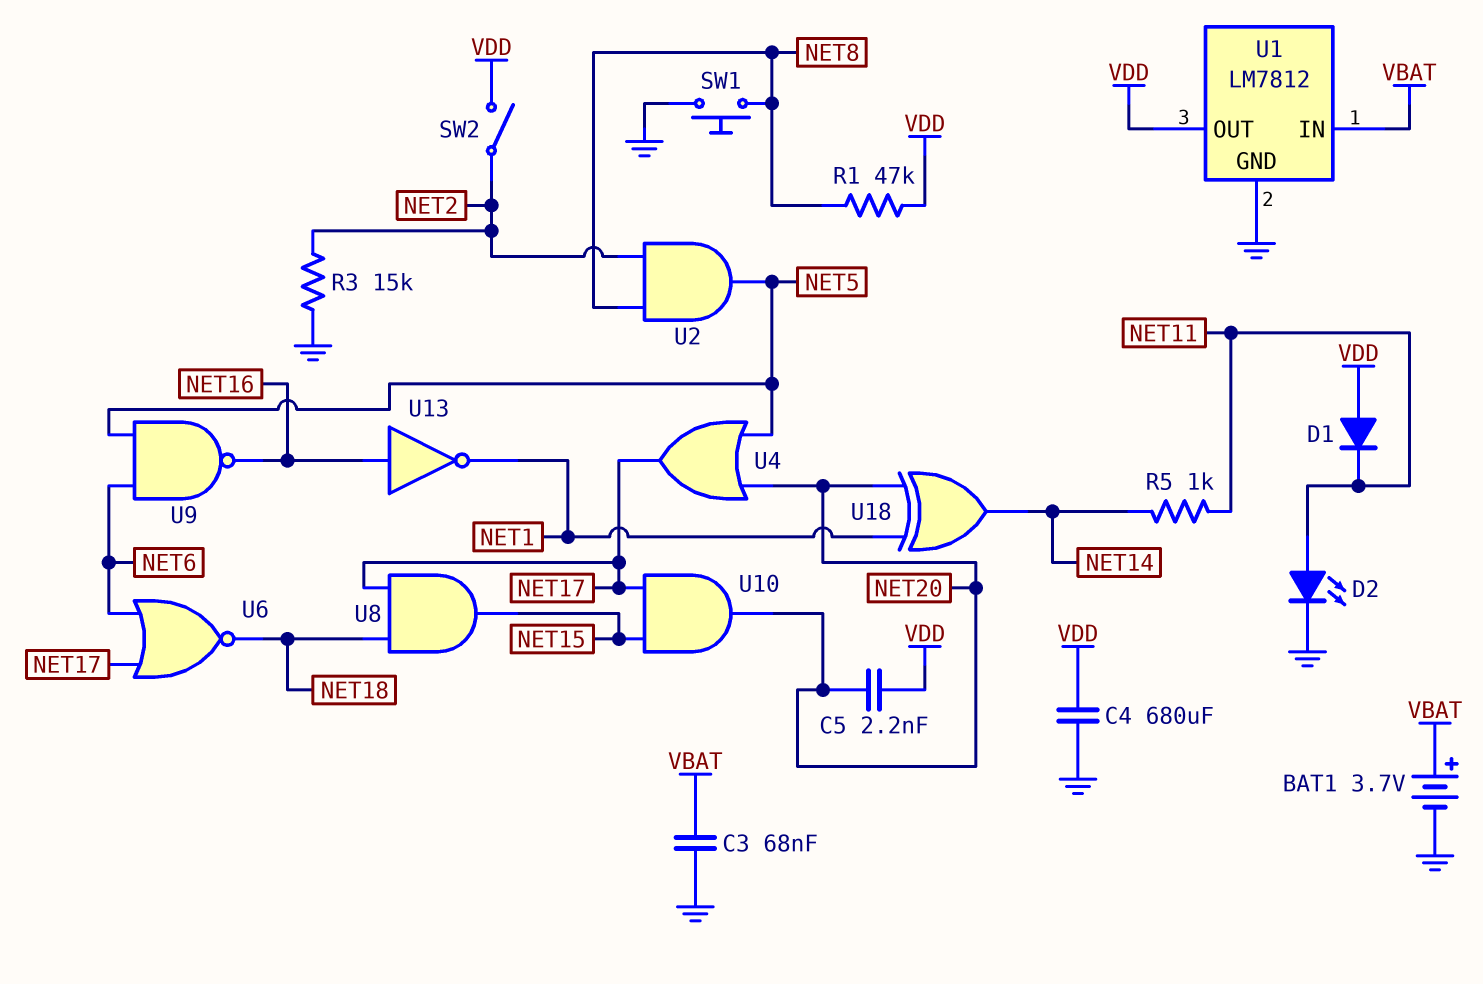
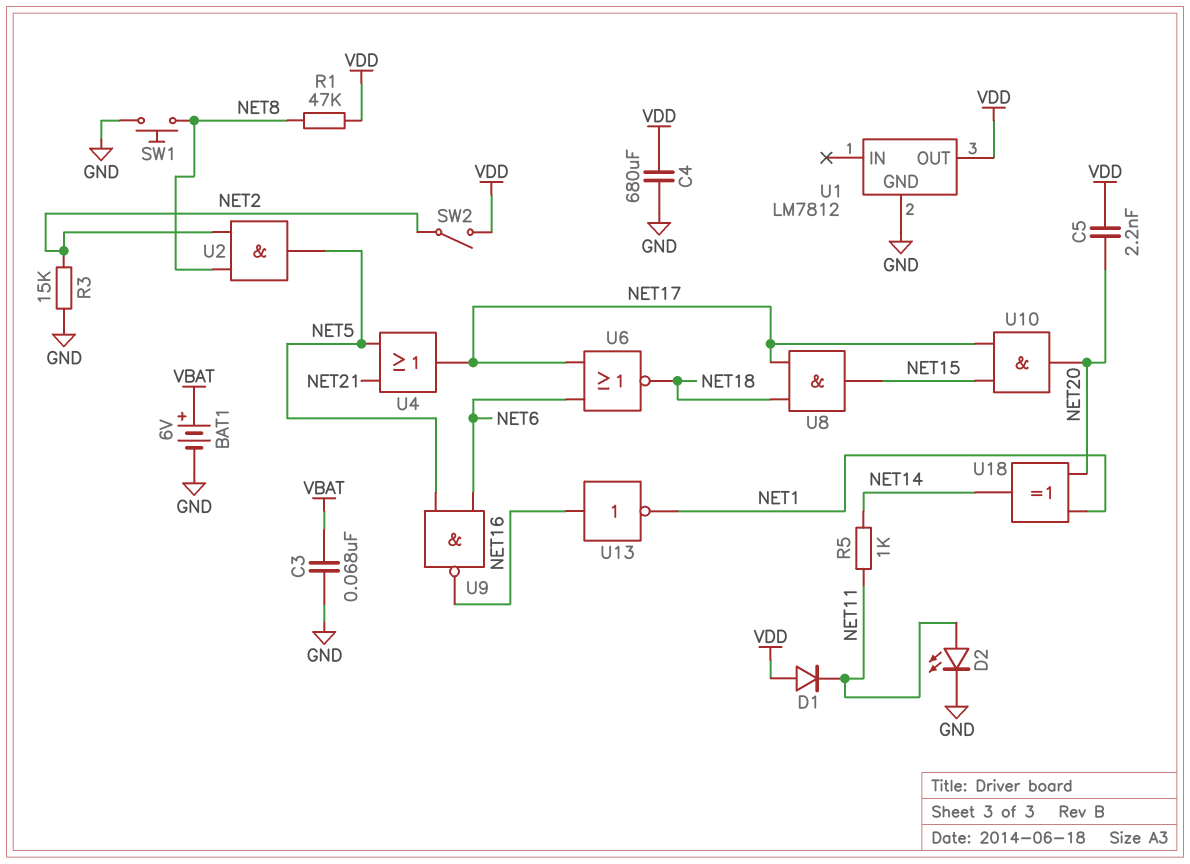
BAT1: 3.7V (plus VBAT, minus GND) -> 6V (plus VBAT, minus GND)
U1 pin IN: VBAT -> none
U4: OR (in NET5, in NET20, out NET17) -> OR (in NET5, in NET21, out NET17)

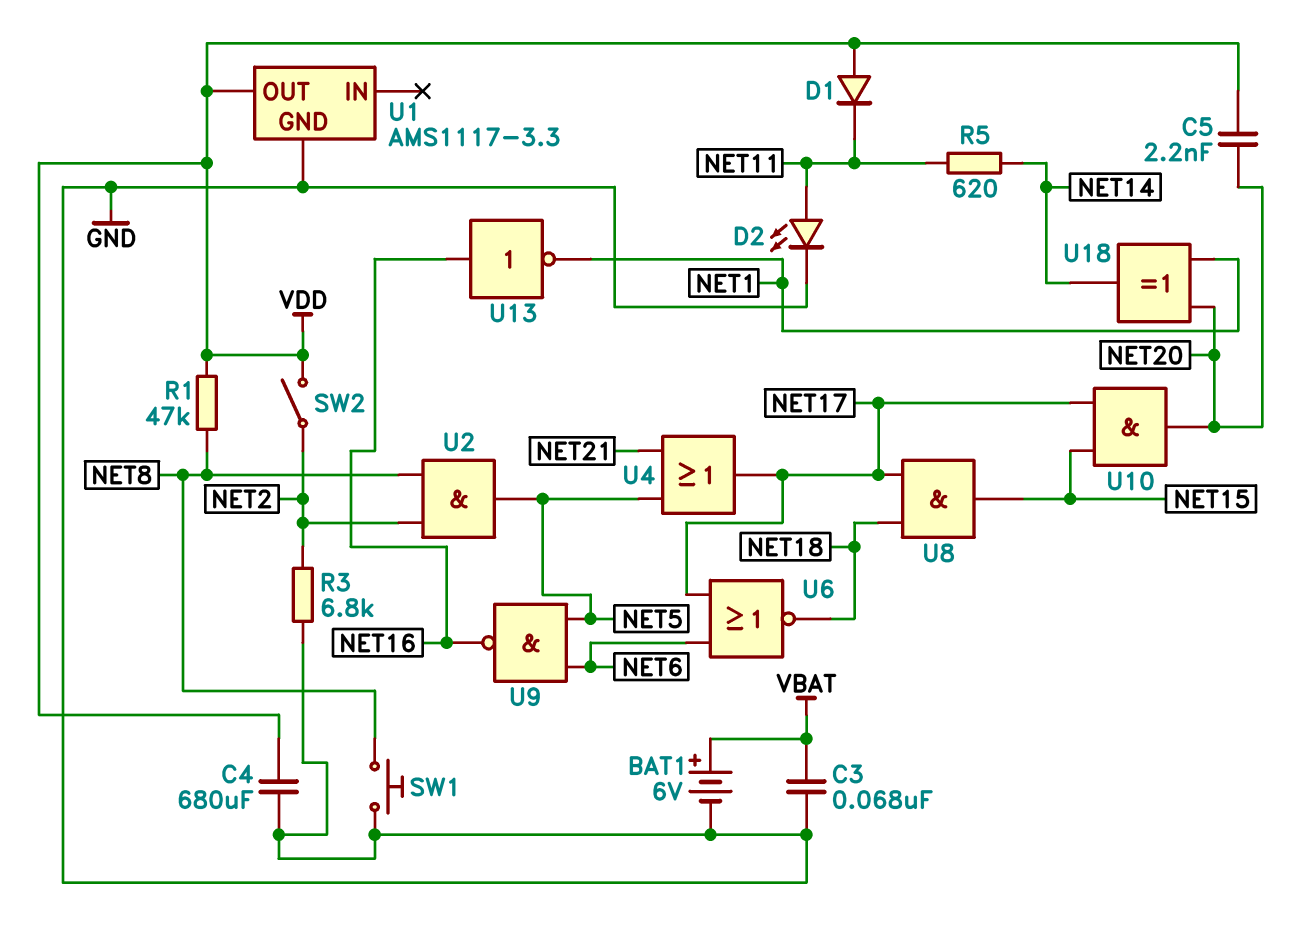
R3: 15k (GND, NET2) -> 6.8k (GND, NET2)
R5: 1k (NET11, NET14) -> 620 (NET11, NET14)
U1: LM7812 -> AMS1117-3.3

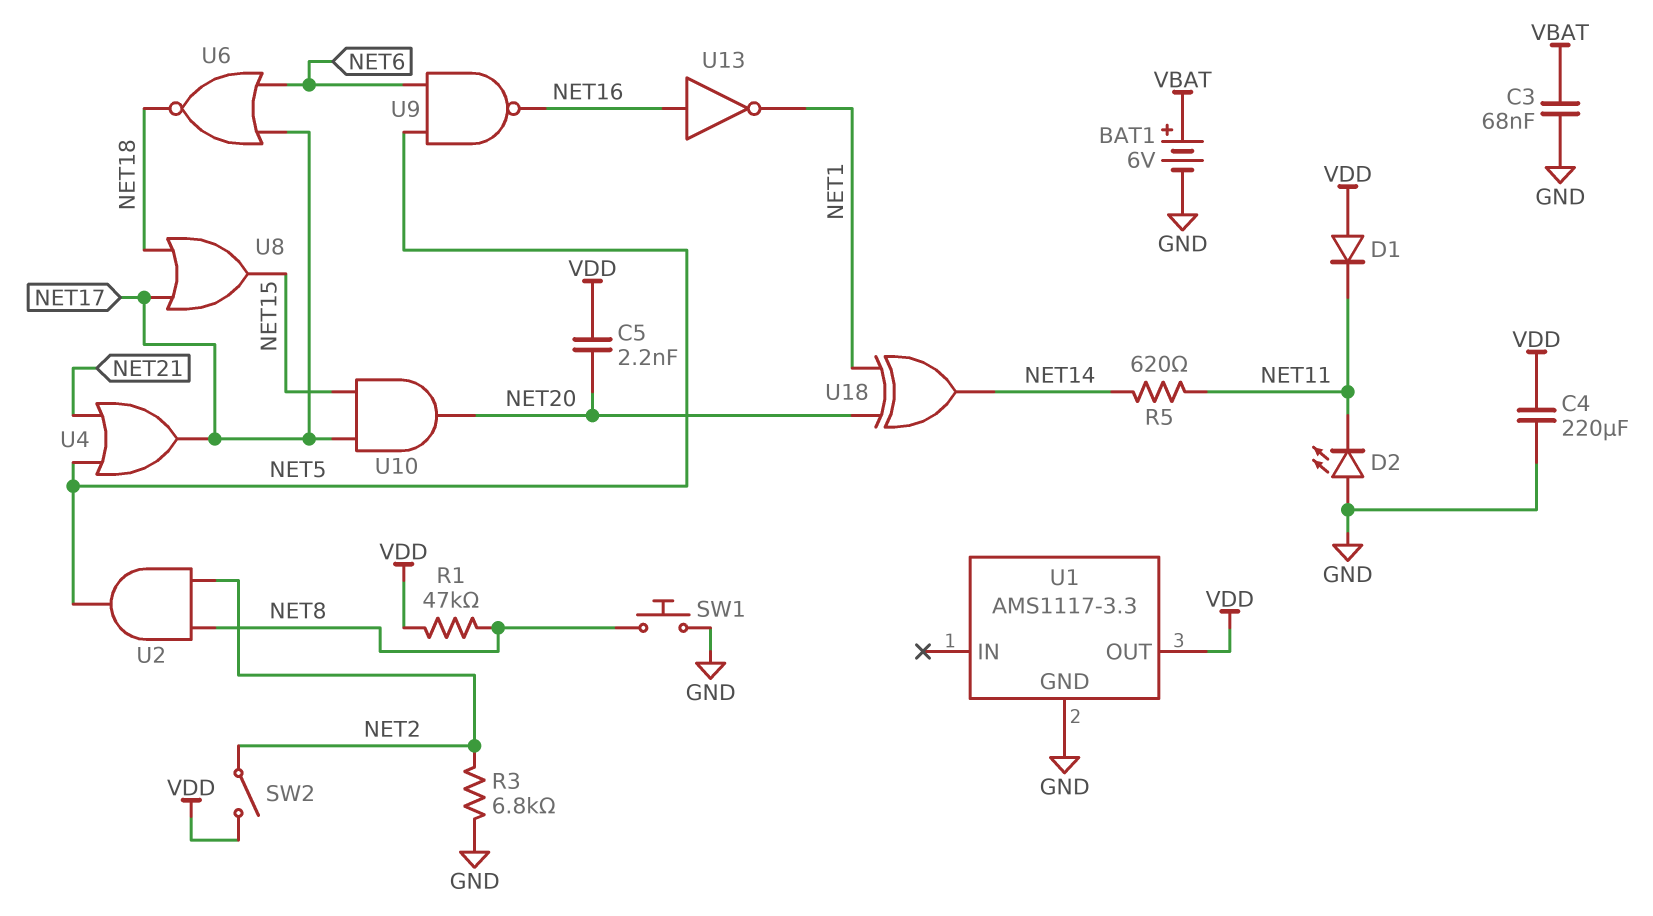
C4: 680uF (GND, VDD) -> 220uF (GND, VDD)
D2: LED (A NET11, K GND) -> LED (A GND, K NET11)
U8: AND (in NET17, in NET18, out NET15) -> OR (in NET17, in NET18, out NET15)

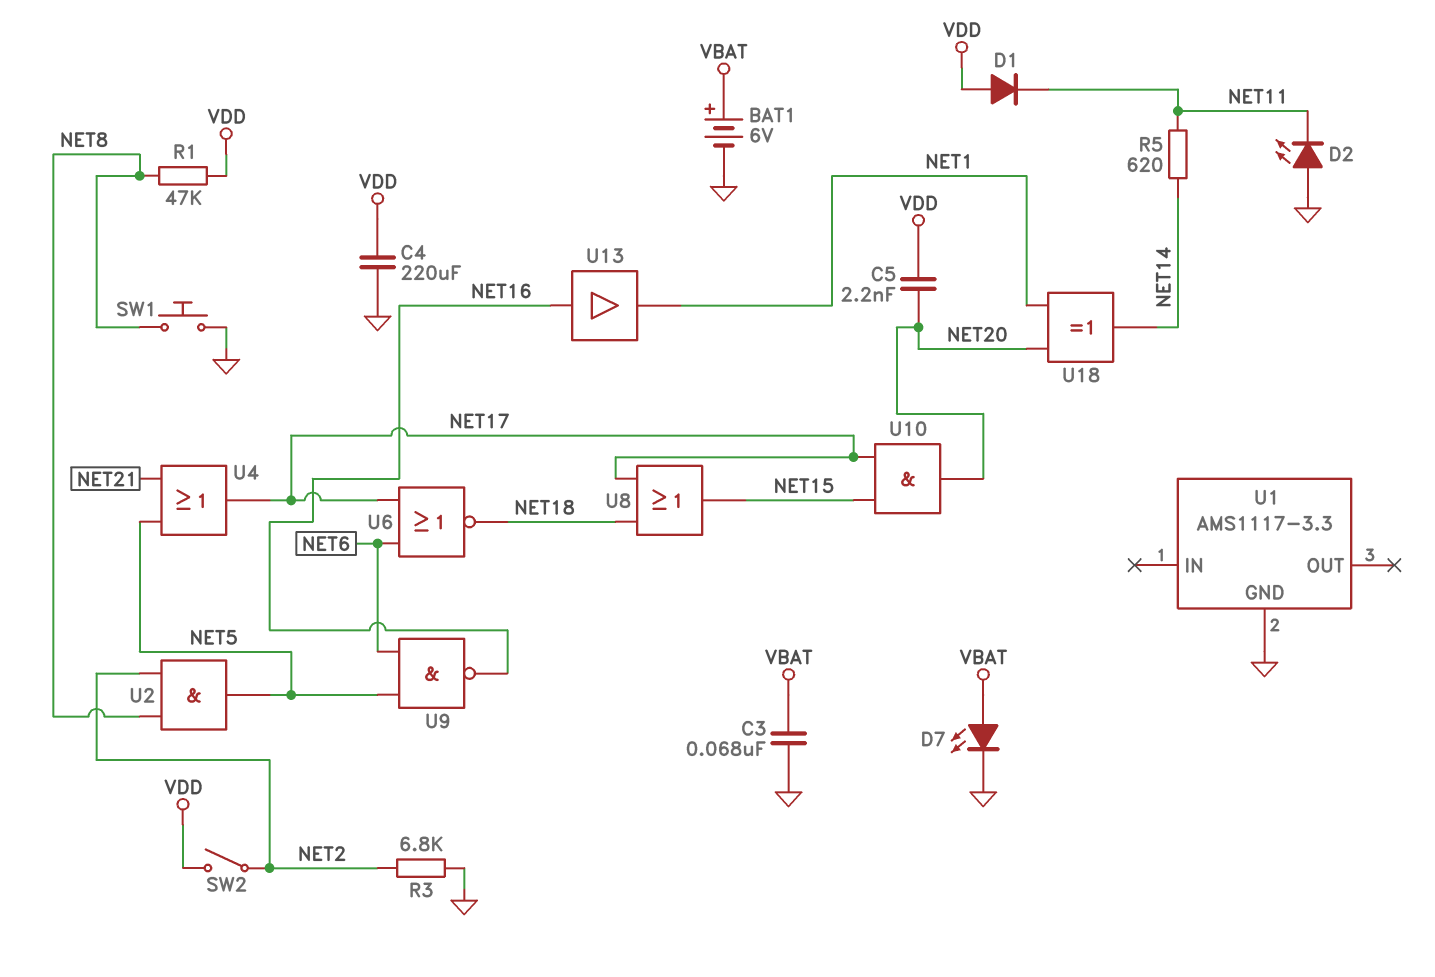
D7: none -> LED (A VBAT, K GND)
U1 pin OUT: VDD -> none
U13: NOT (in NET16, out NET1) -> buffer (in NET16, out NET1)

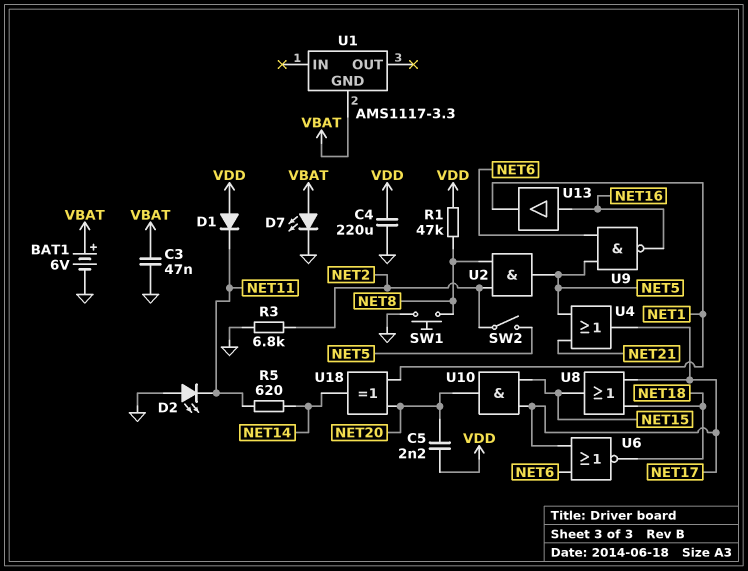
C3: 68nF (GND, VBAT) -> 47nF (GND, VBAT)
SW2: switch (NET2, VDD) -> switch (NET2, NET5)
U1 pin GND: GND -> VBAT

